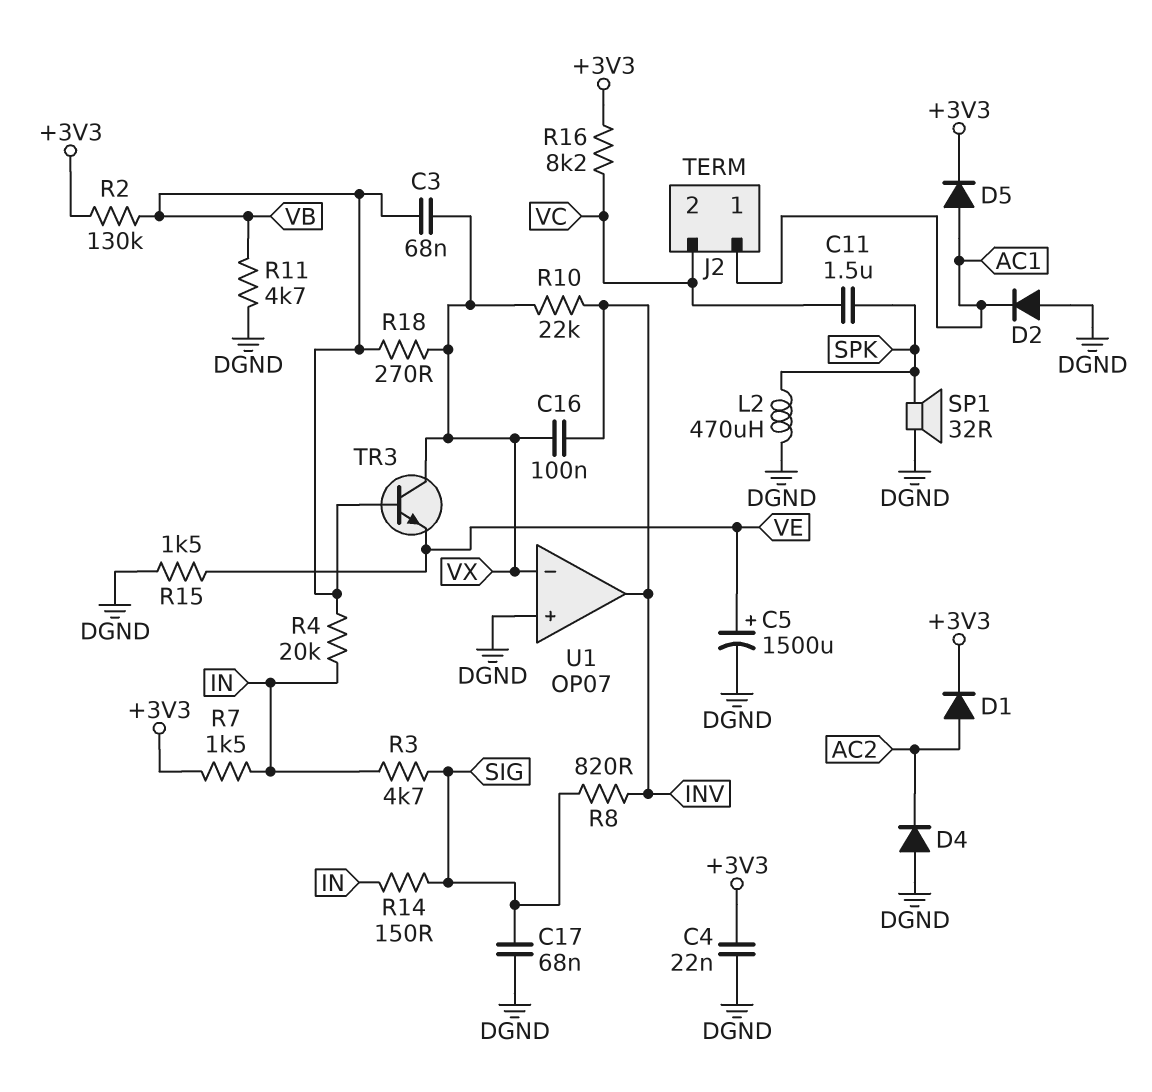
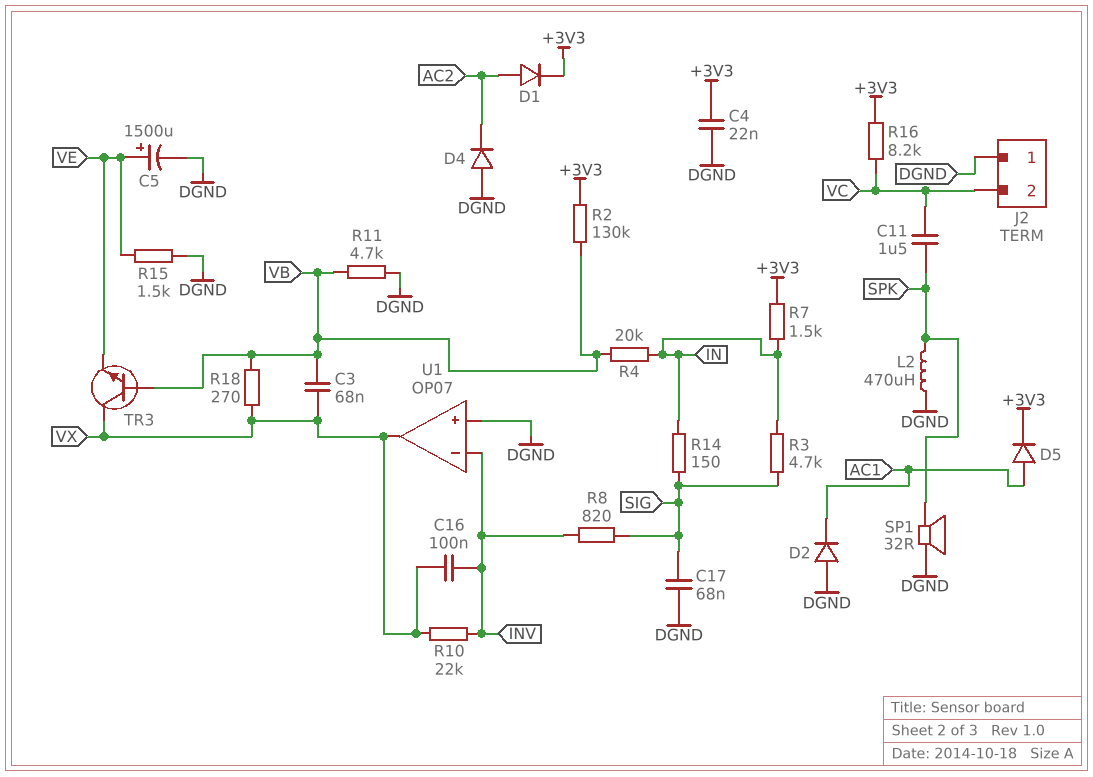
J2 pin 1: AC1 -> DGND
U1 pin in-: VX -> INV
U1 pin out: INV -> VX

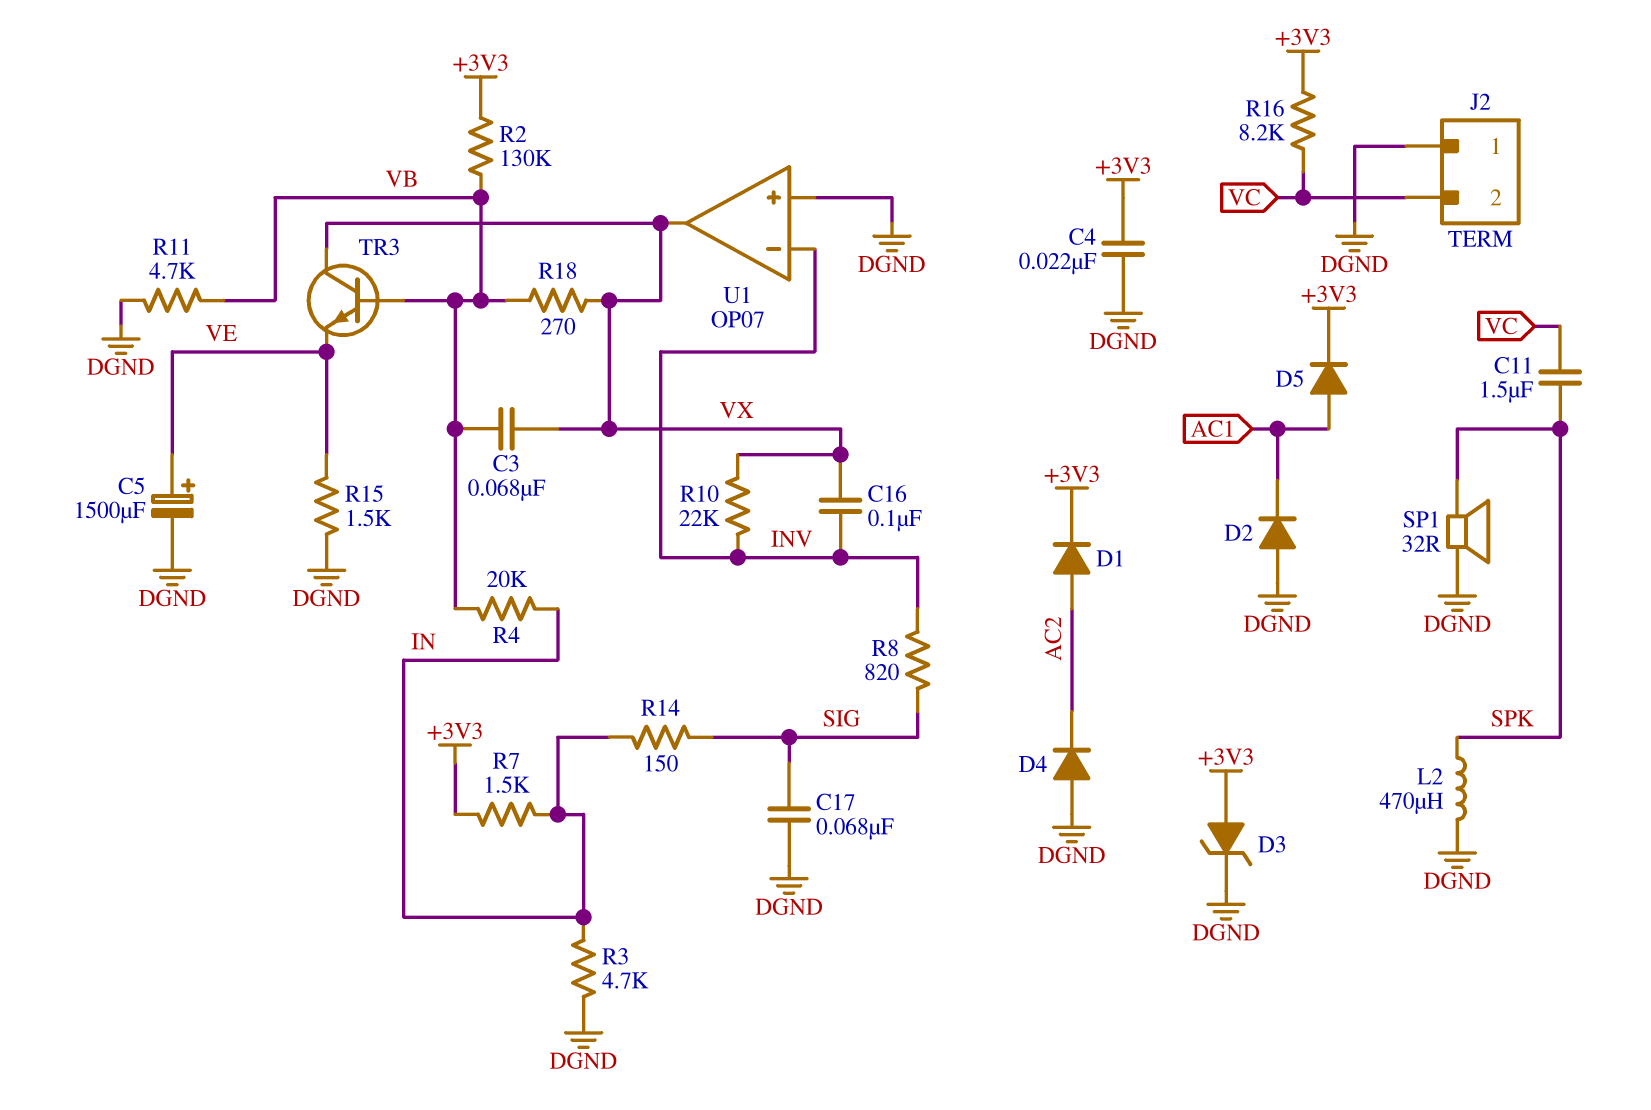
D3: none -> zener (A +3V3, K DGND)
R3: 4.7k (IN, SIG) -> 4.7k (DGND, IN)

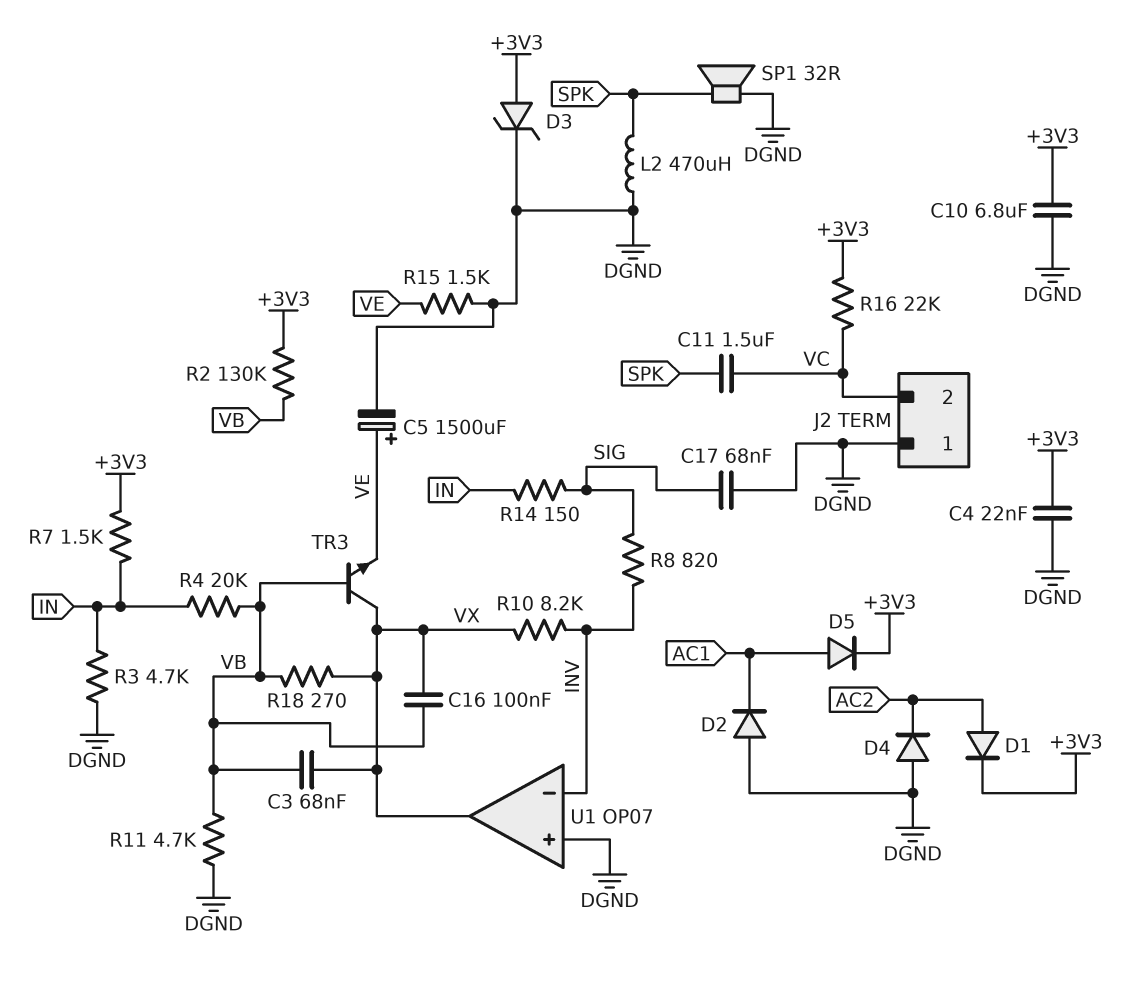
C10: none -> 6.8uF (+3V3, DGND)
C16: 100nF (INV, VX) -> 100nF (VB, VX)
R10: 22k (INV, VX) -> 8.2k (INV, VX)
R16: 8.2k (+3V3, VC) -> 22k (+3V3, VC)

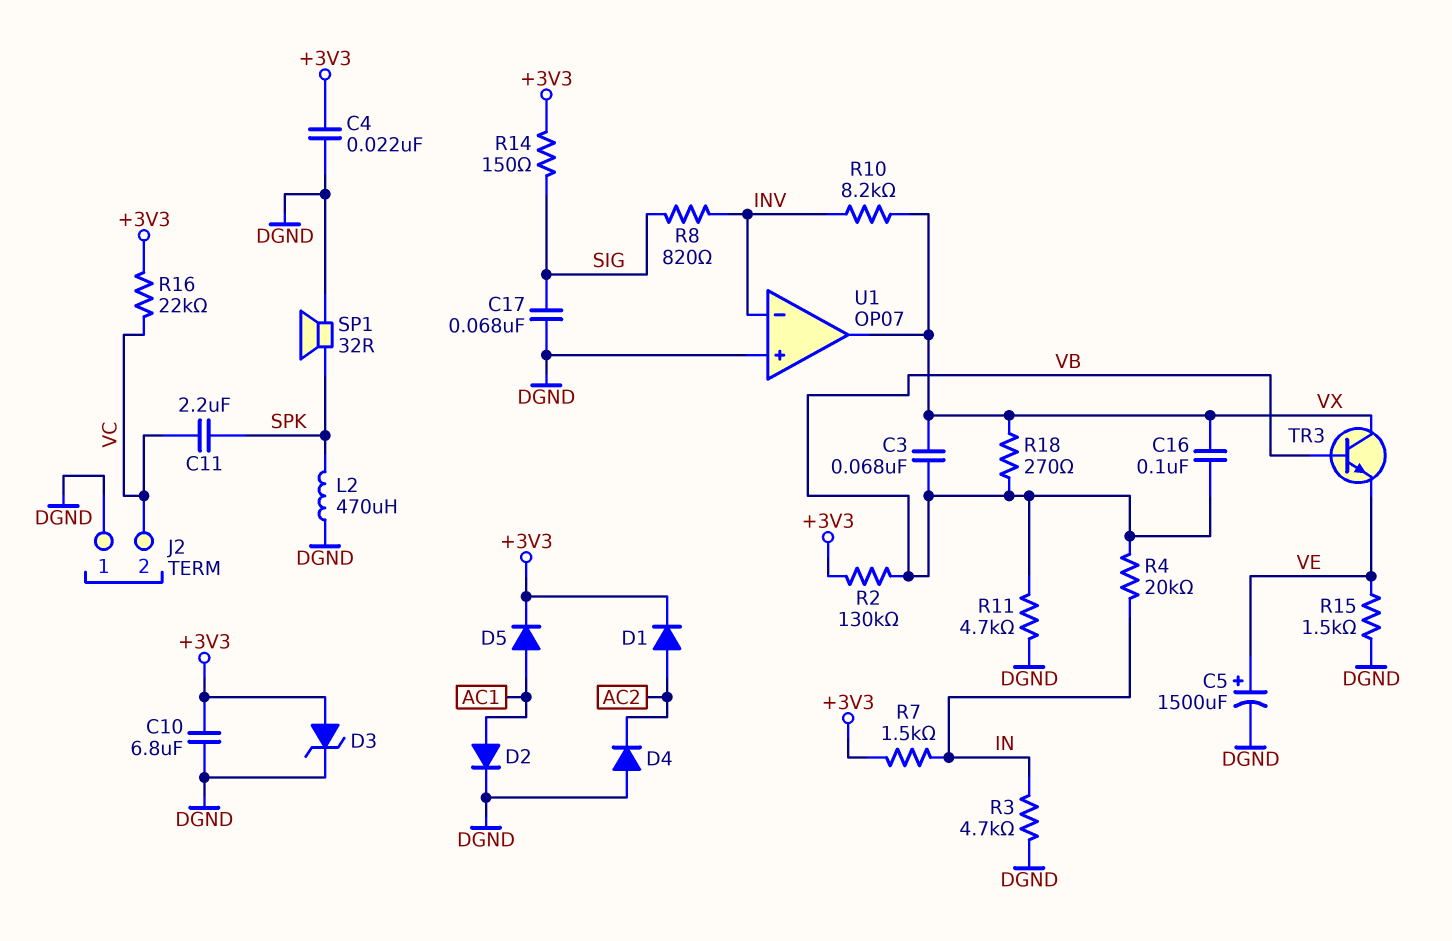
C11: 1.5uF (SPK, VC) -> 2.2uF (SPK, VC)
D2: diode (A DGND, K AC1) -> diode (A AC1, K DGND)
R14: 150 (IN, SIG) -> 150 (+3V3, SIG)

